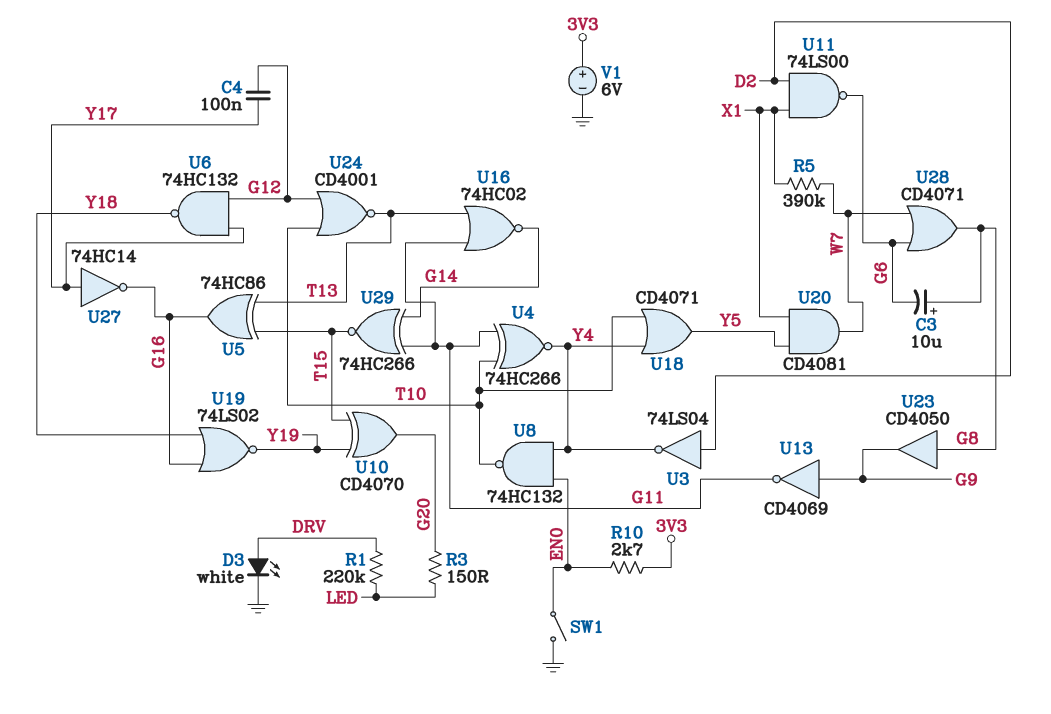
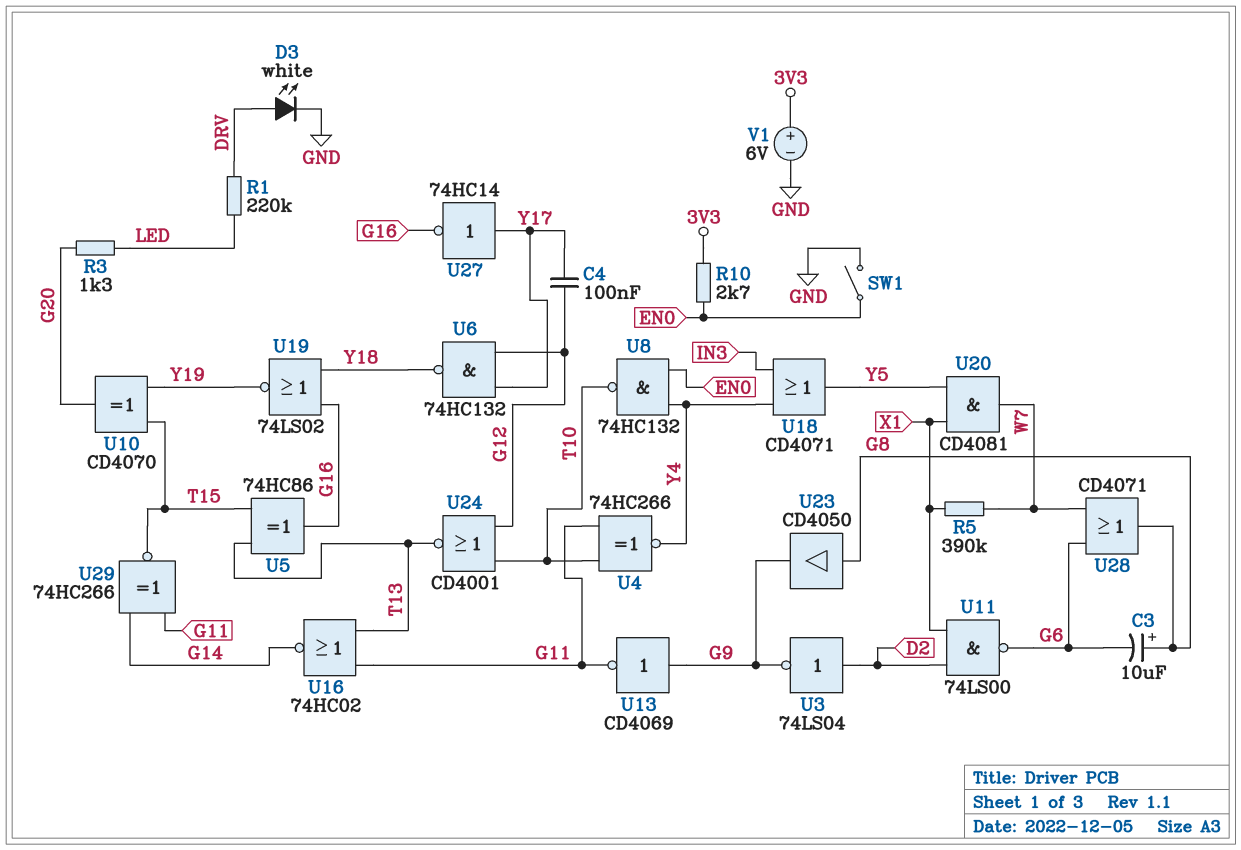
R3: 150 (G20, LED) -> 1.3k (G20, LED)
U3: NOT 74LS04 (in D2, out Y4) -> NOT 74LS04 (in D2, out G9)
U18: OR CD4071 (in T10, in Y4, out Y5) -> OR CD4071 (in IN3, in Y4, out Y5)

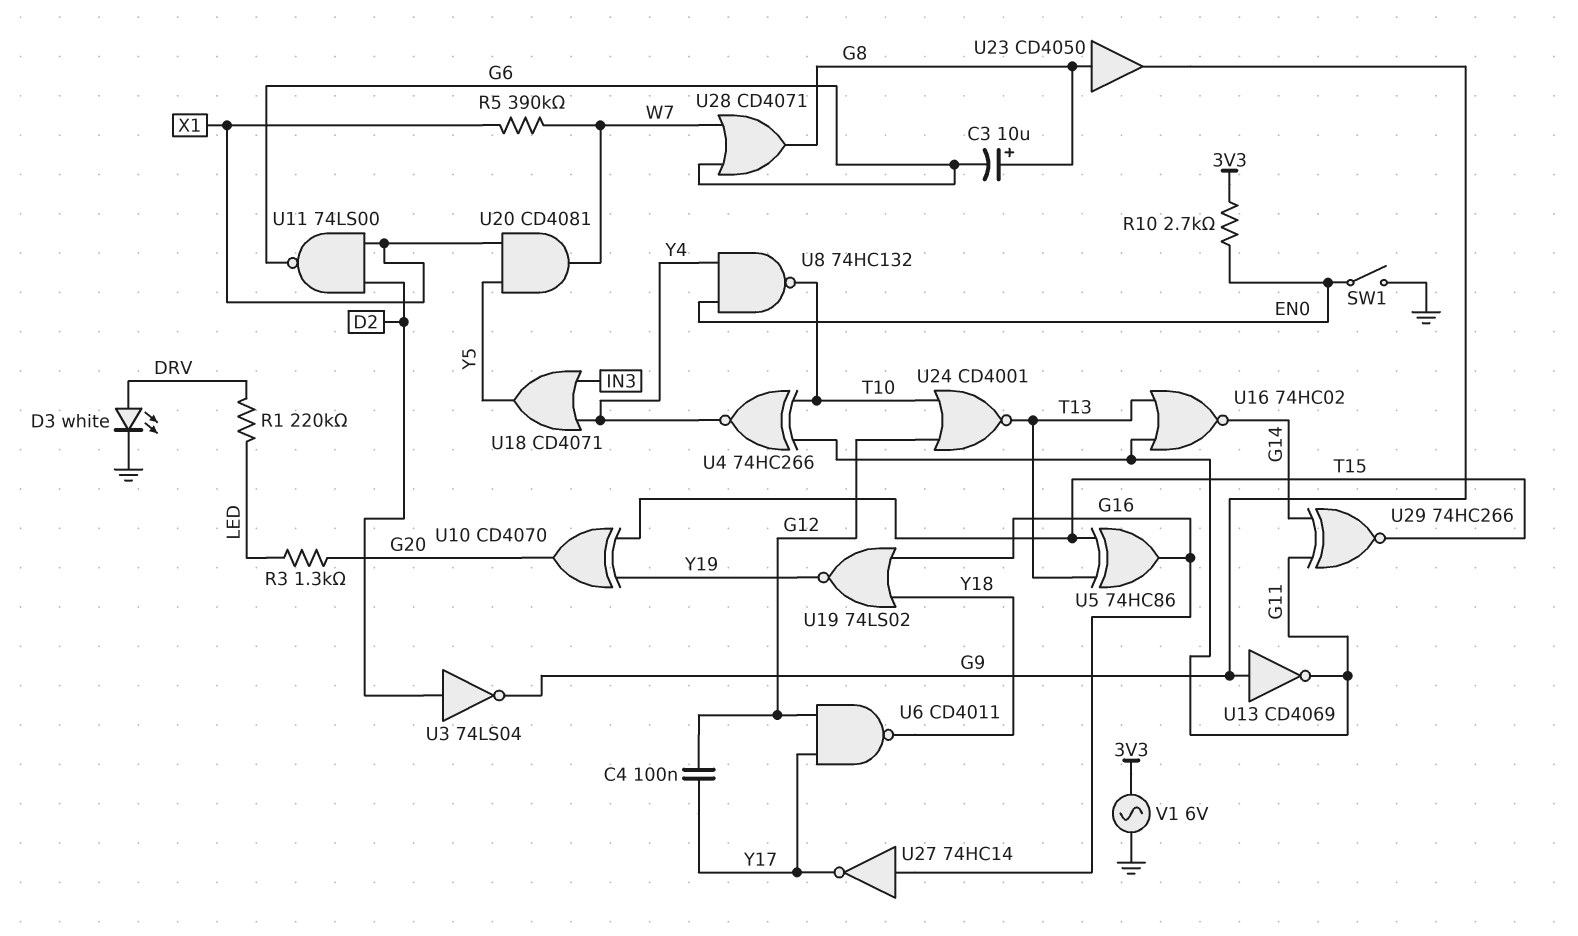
U6: NAND 74HC132 (in G12, in Y17, out Y18) -> NAND CD4011 (in G12, in Y17, out Y18)
U27: NOT 74HC14 (in Y17, out G16) -> NOT 74HC14 (in G16, out Y17)
V1: 6V (plus 3V3, minus GND) -> AC 6V (3V3, GND)

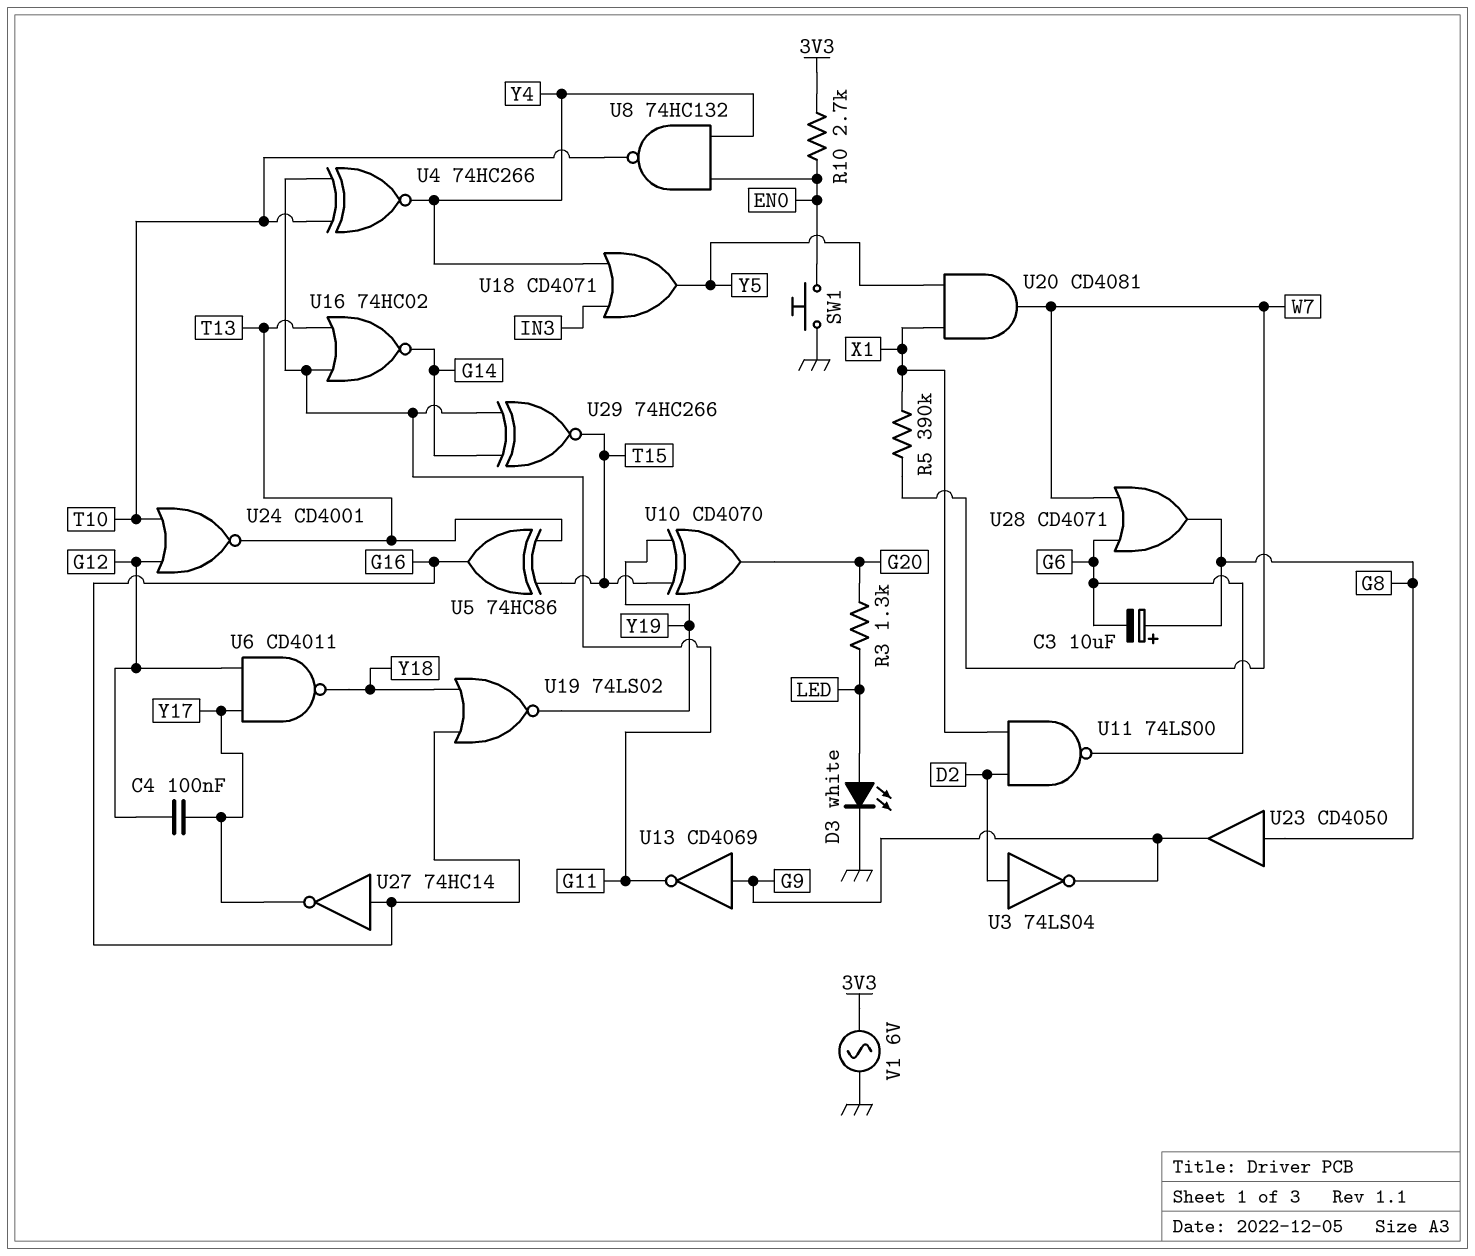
D3: LED white (A DRV, K GND) -> LED white (A LED, K GND)
R1: 220k (DRV, LED) -> none
SW1: switch (EN0, GND) -> button (EN0, GND)

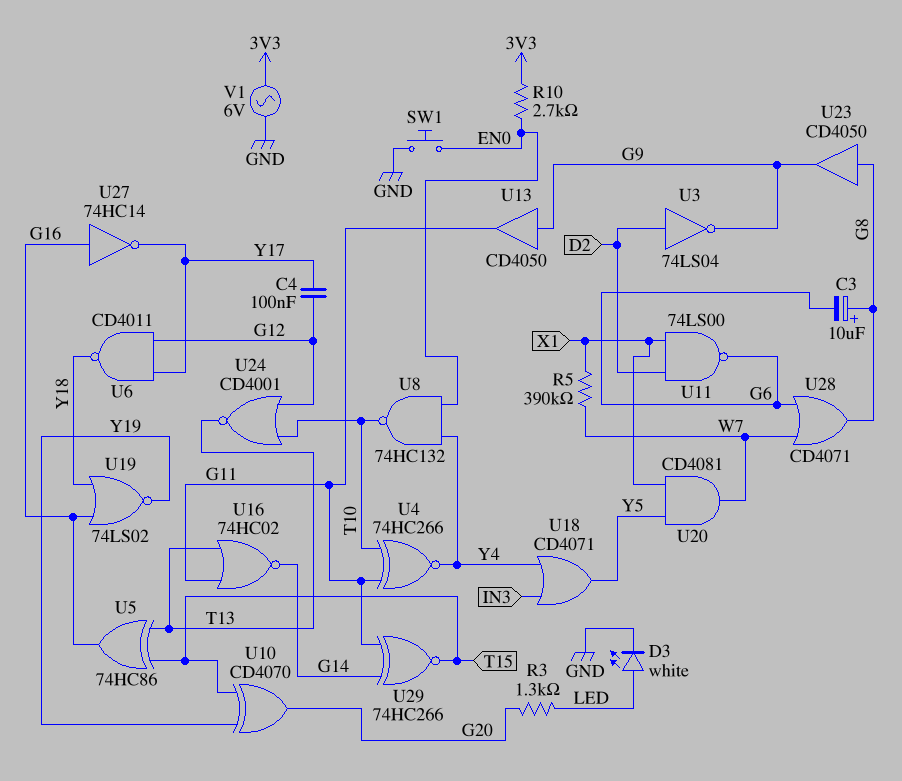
U13: NOT CD4069 (in G9, out G11) -> buffer CD4050 (in G9, out G11)

